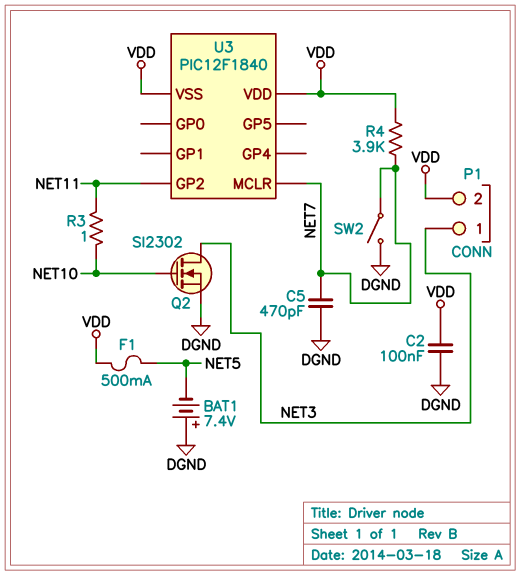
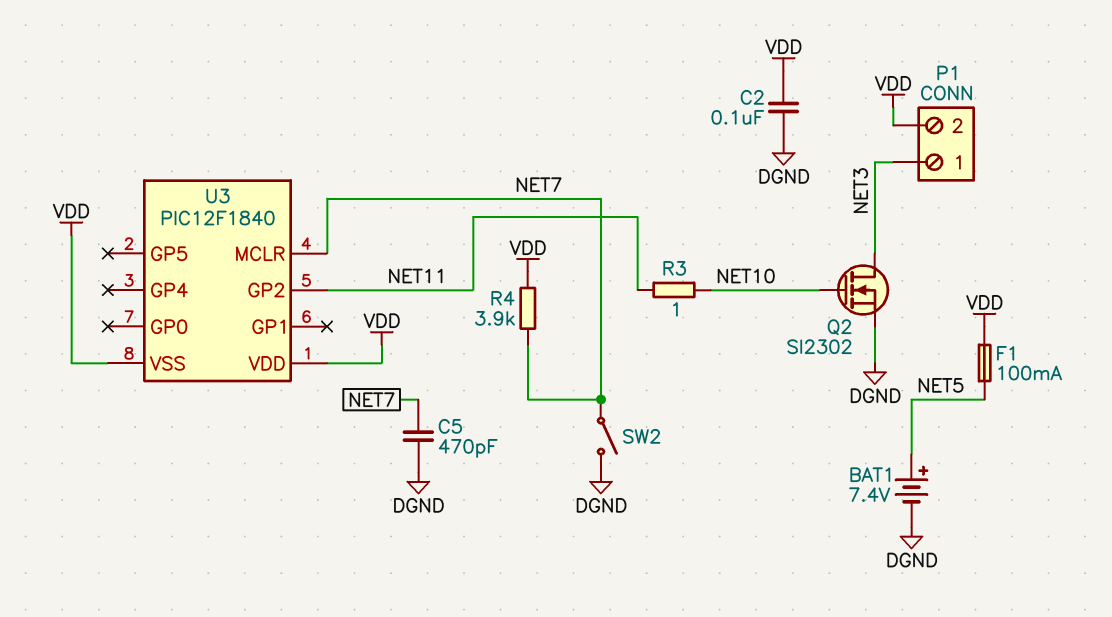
BAT1: 7.4V (plus DGND, minus NET5) -> 7.4V (plus NET5, minus DGND)
F1: 500mA (NET5, VDD) -> 100mA (NET5, VDD)

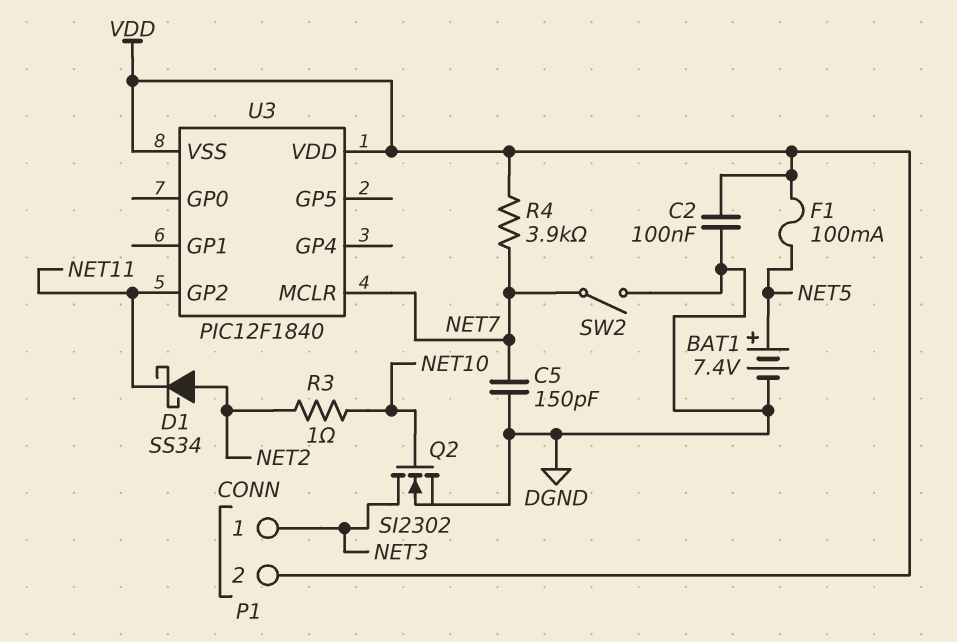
C5: 470pF (DGND, NET7) -> 150pF (DGND, NET7)
D1: none -> schottky SS34 (A NET2, K NET11)
R3: 1 (NET10, NET11) -> 1 (NET2, NET10)

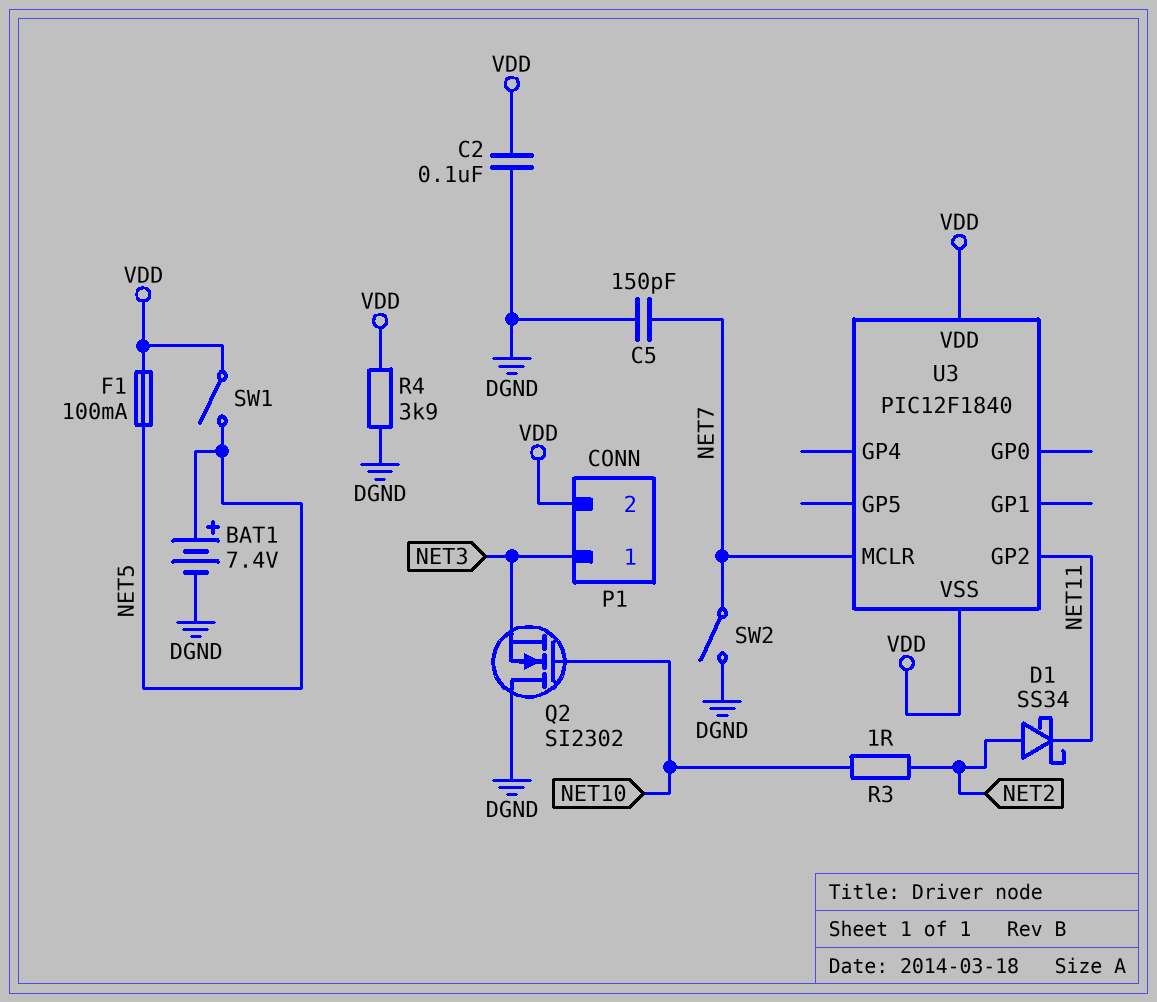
Q2: NMOS SI2302 (G NET10, D NET3, S DGND) -> NMOS SI2302 (G NET10, D DGND, S NET3)
R4: 3.9k (NET7, VDD) -> 3.9k (DGND, VDD)
SW1: none -> switch (NET5, VDD)

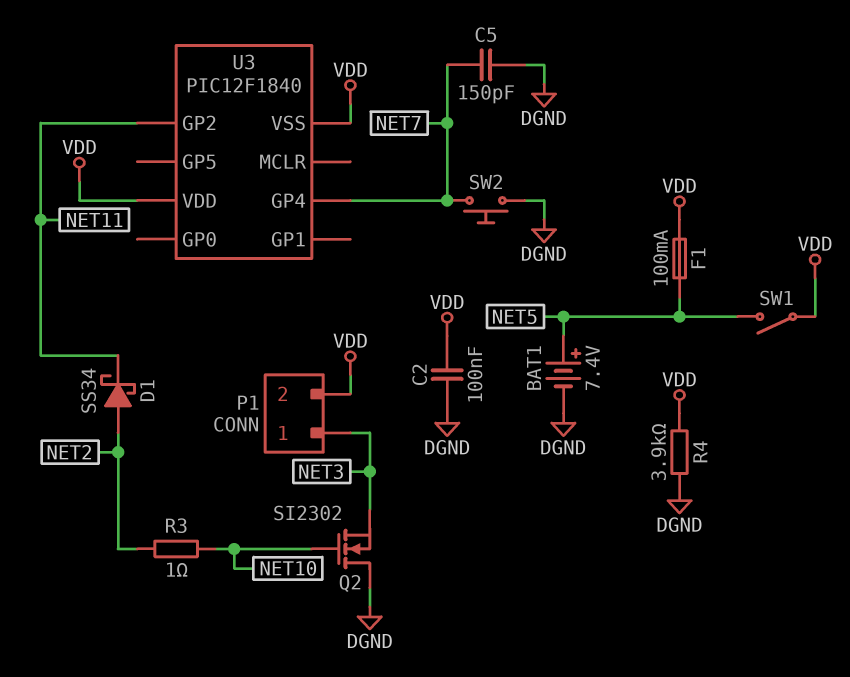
SW2: switch (DGND, NET7) -> button (DGND, NET7)
U3 pin GP4: none -> NET7
U3 pin MCLR: NET7 -> none

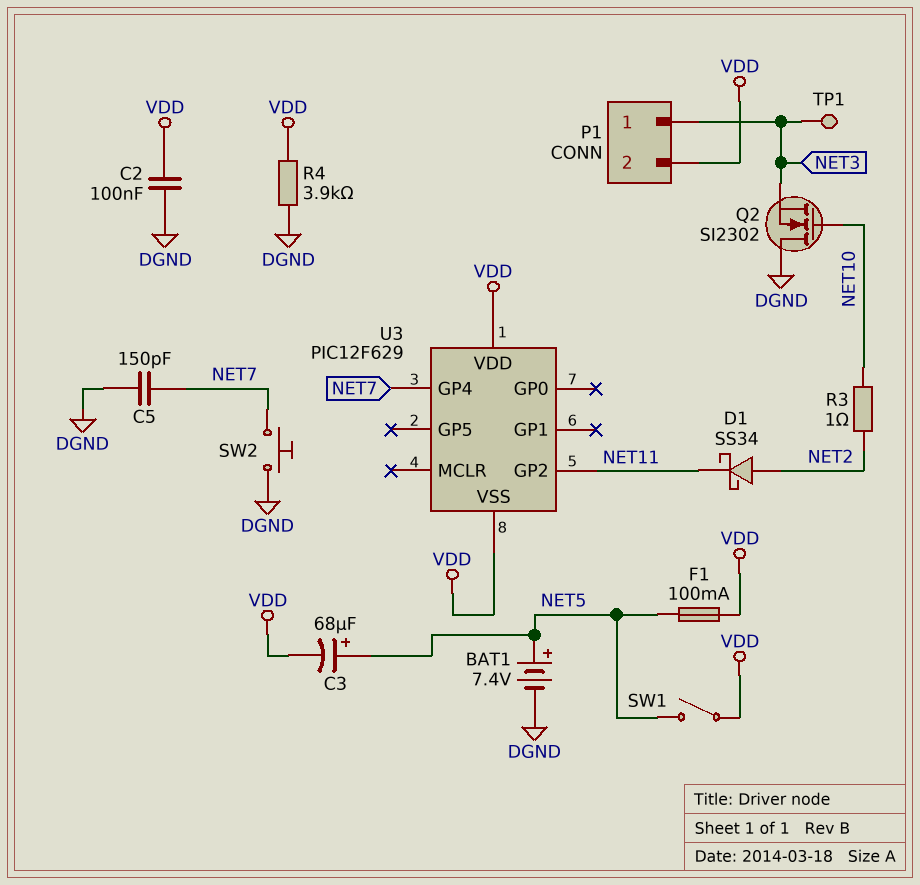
C3: none -> 68uF (plus NET5, minus VDD)
TP1: none -> test point (NET3)
U3: PIC12F1840 -> PIC12F629

